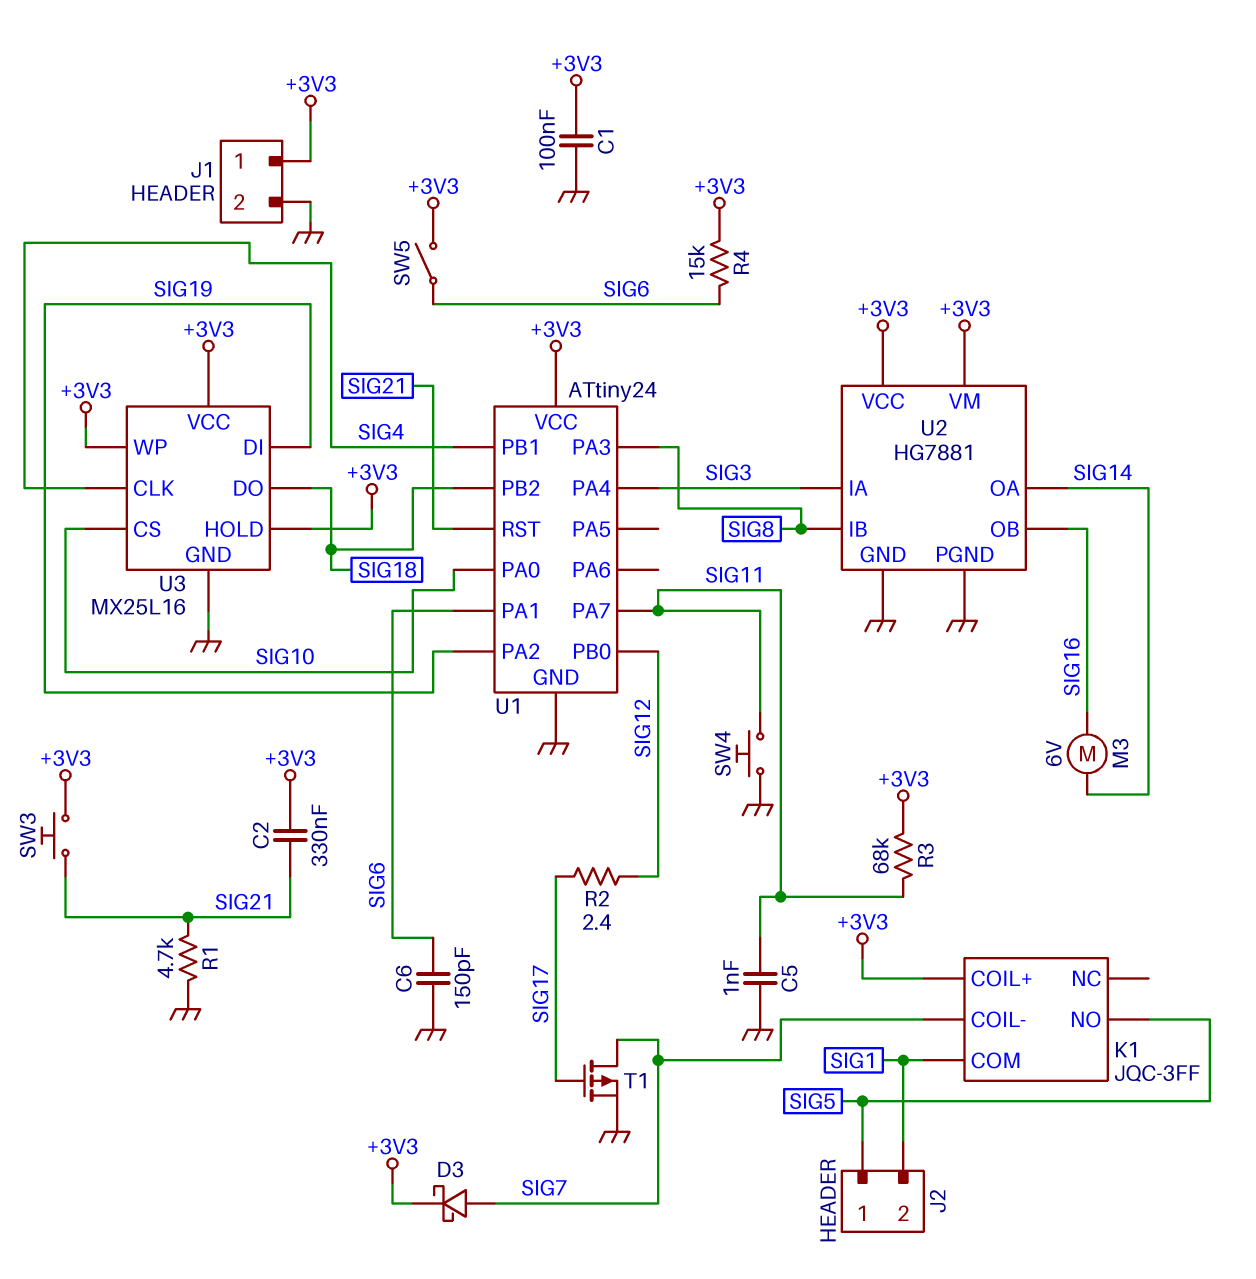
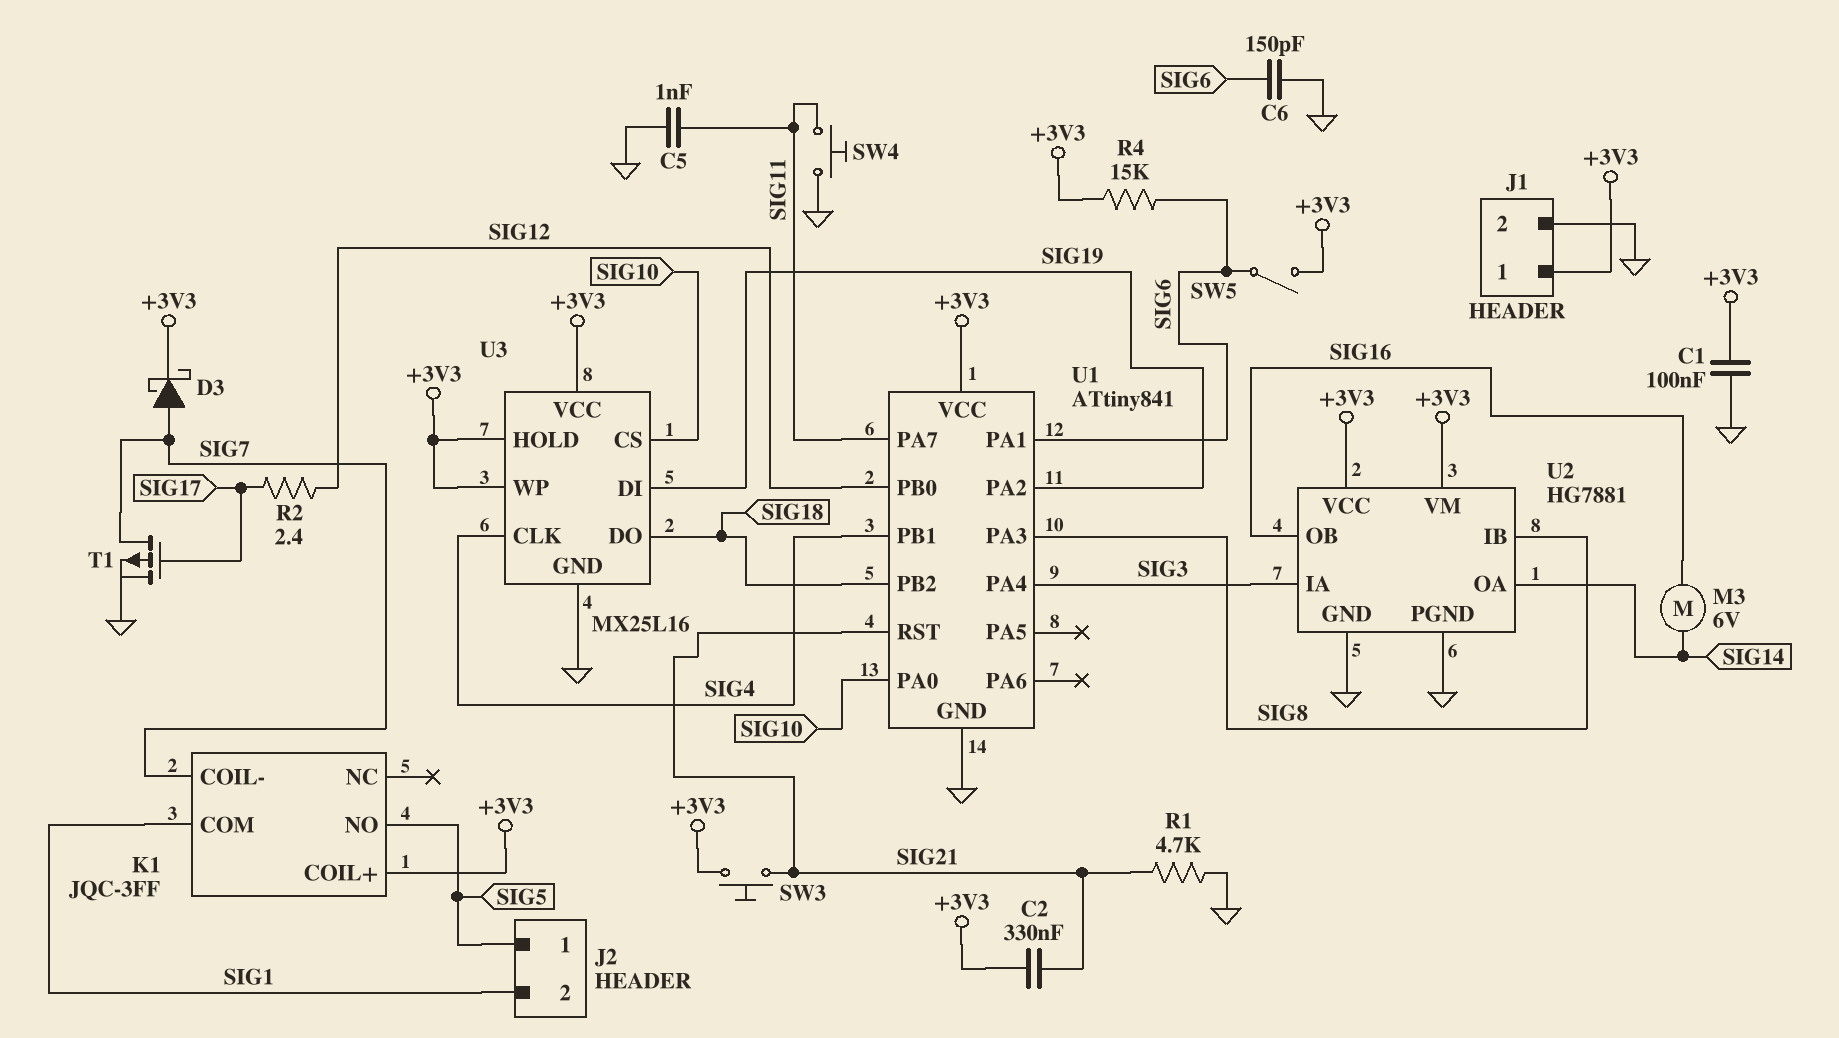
R3: 68k (+3V3, SIG11) -> none
U1: ATtiny24 -> ATtiny841

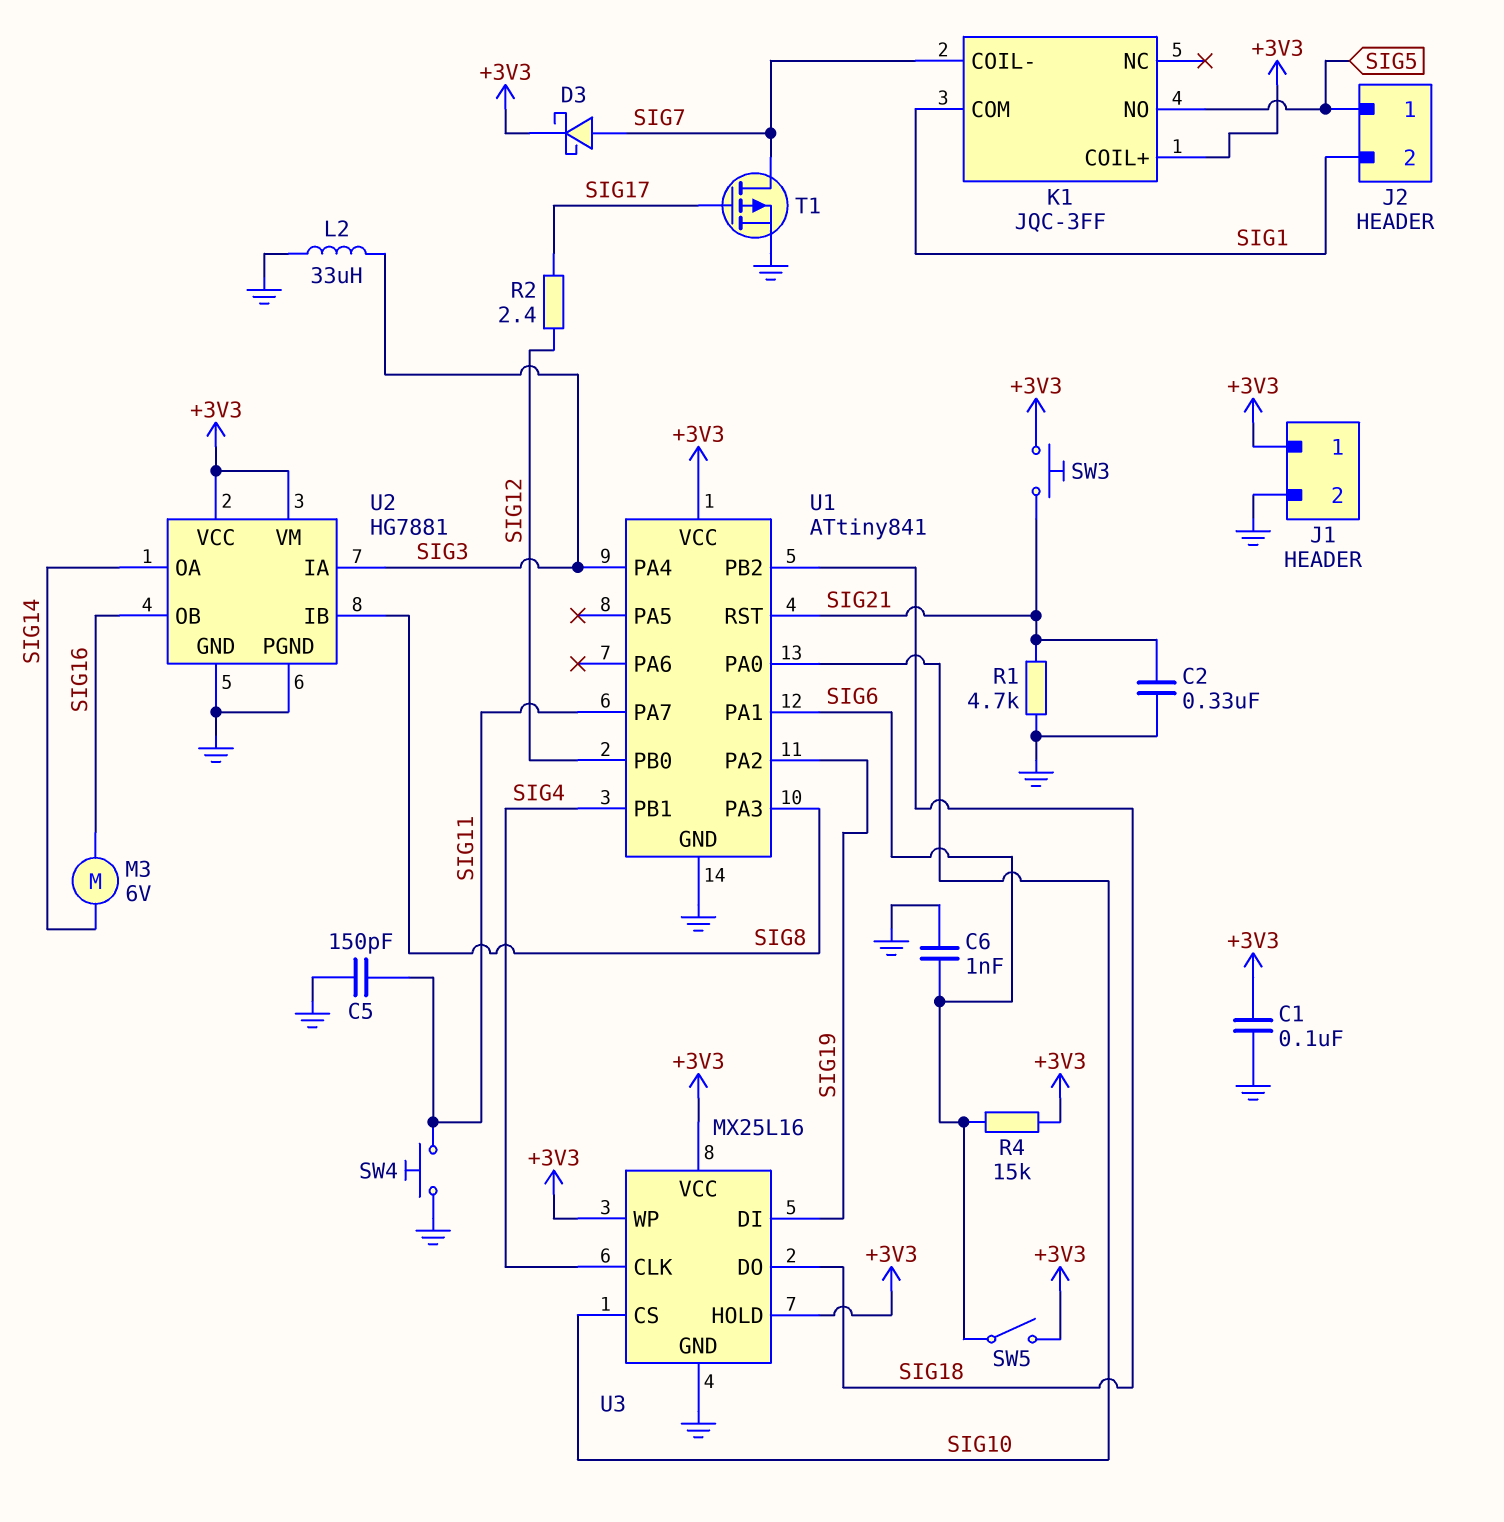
C2: 330nF (+3V3, SIG21) -> 330nF (GND, SIG21)
C5: 1nF (GND, SIG11) -> 150pF (GND, SIG11)
C6: 150pF (GND, SIG6) -> 1nF (GND, SIG6)
L2: none -> 33uH (GND, SIG3)

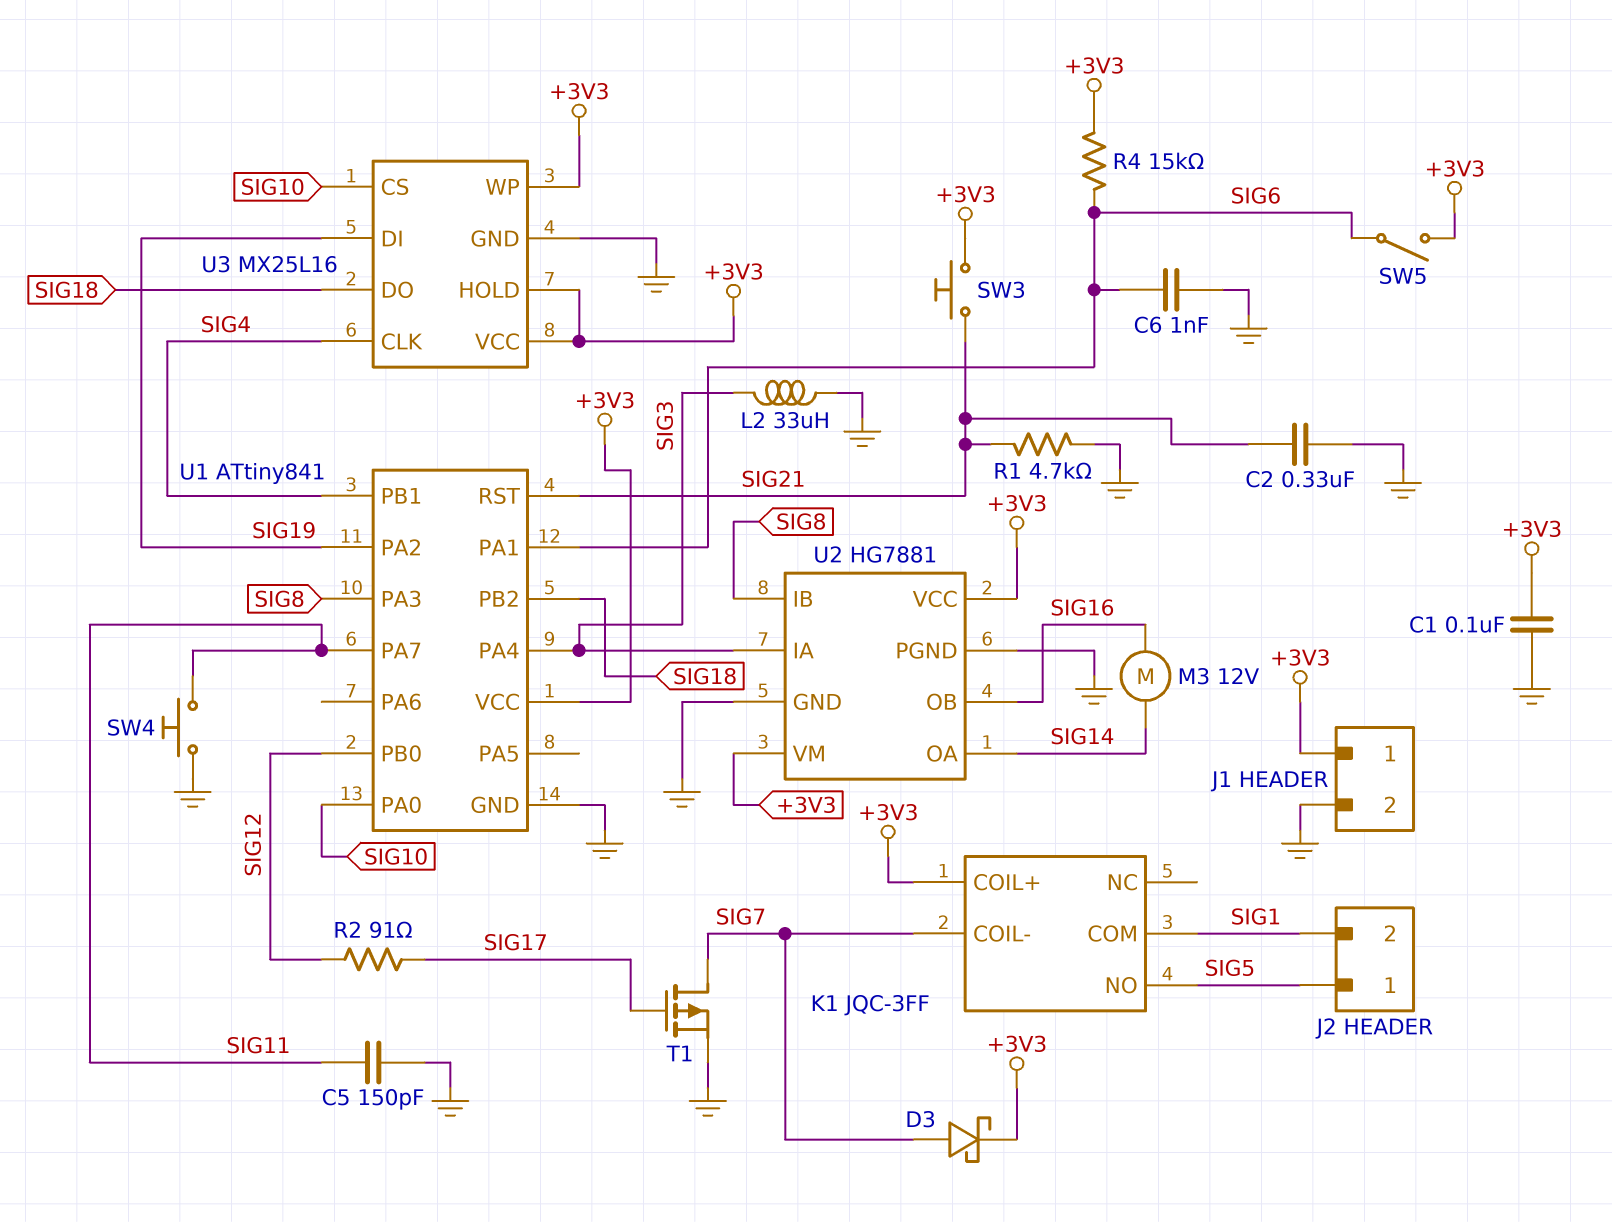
M3: motor 6V (SIG14, SIG16) -> motor 12V (SIG14, SIG16)
R2: 2.4 (SIG12, SIG17) -> 91 (SIG12, SIG17)

